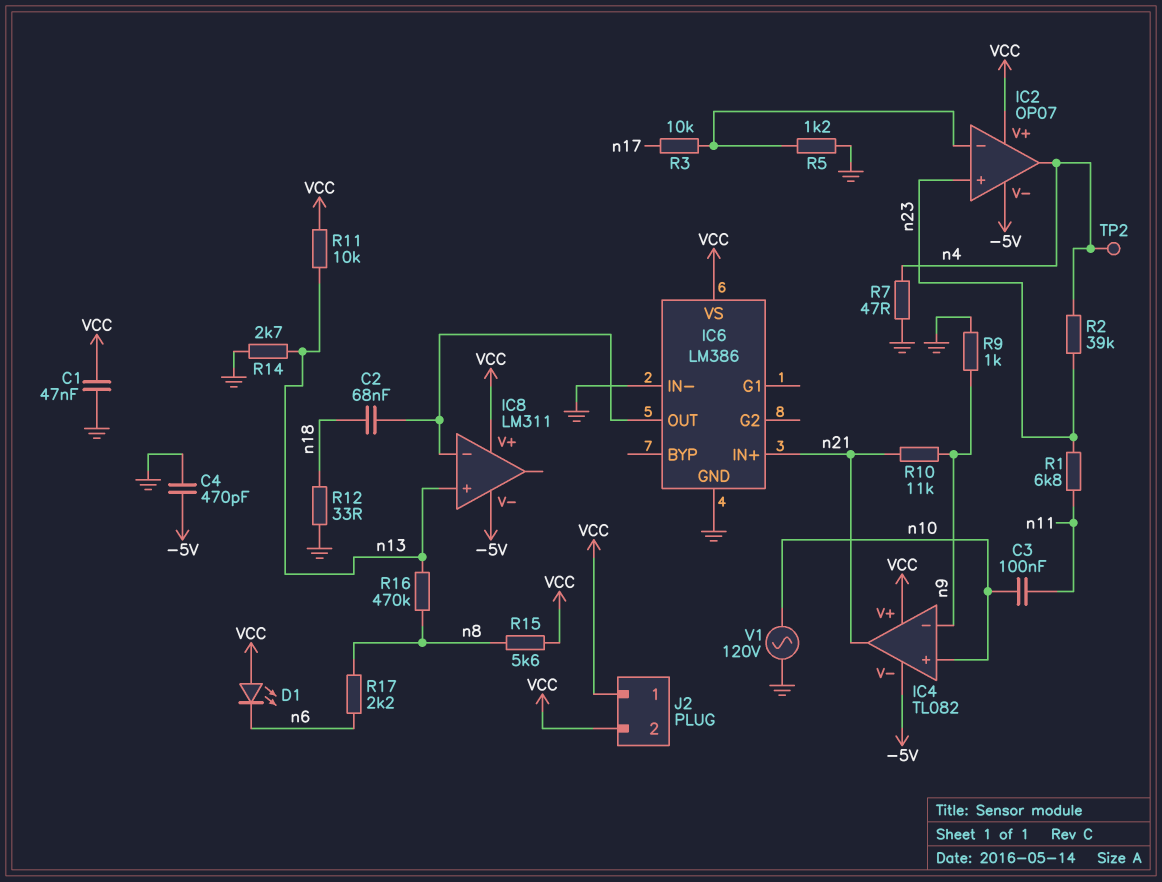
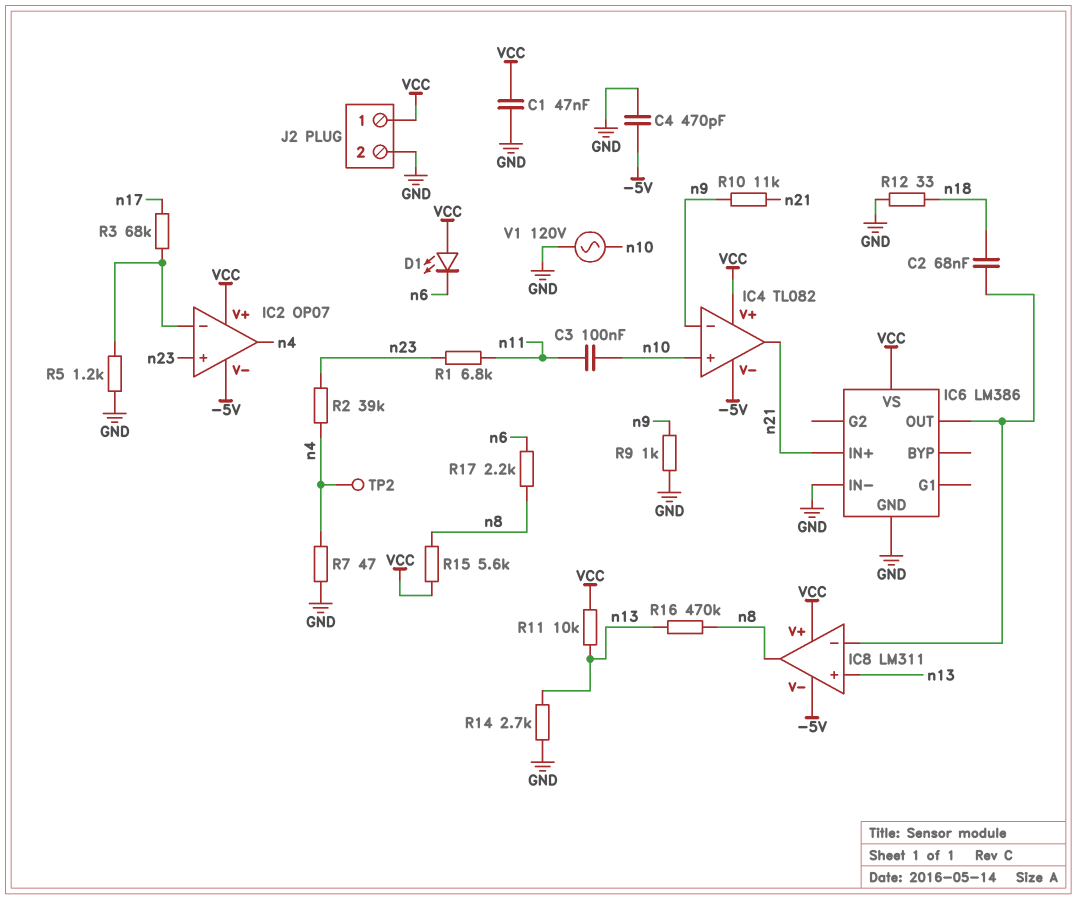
IC8 pin out: none -> n8
J2 pin 2: VCC -> GND
R3: 10k (IC2/in-, n17) -> 68k (IC2/in-, n17)

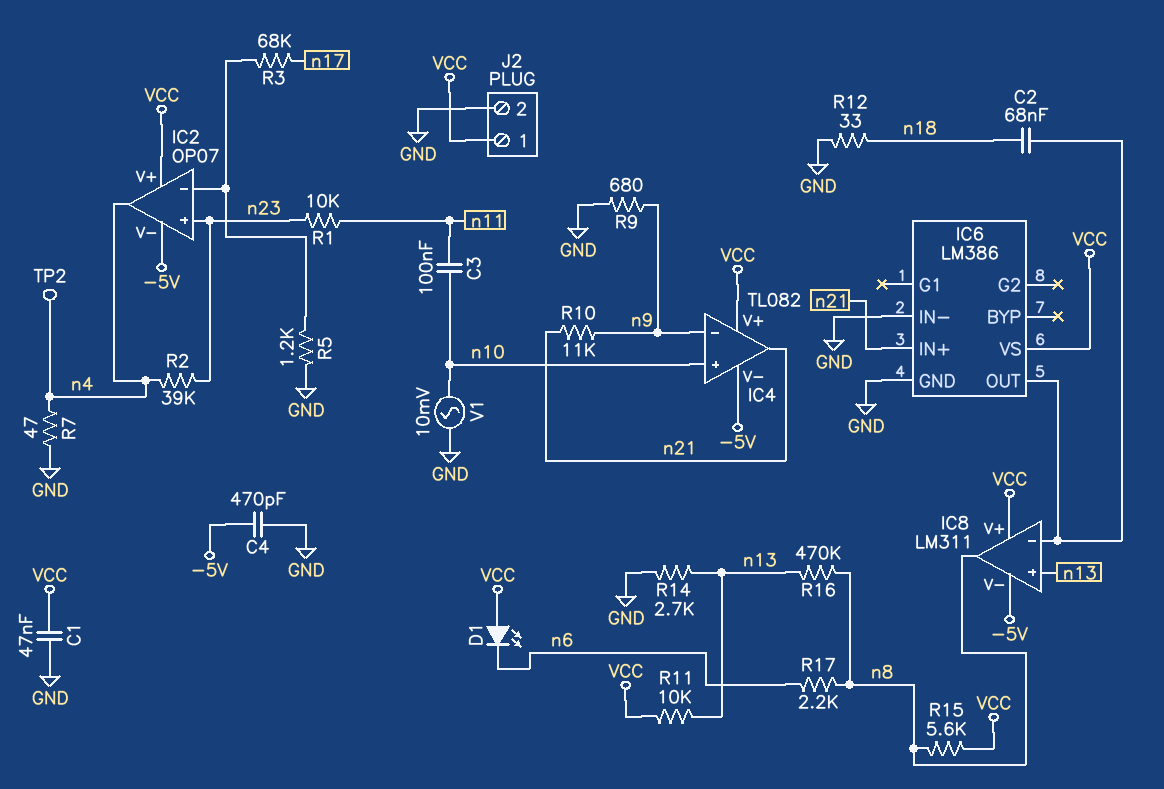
R1: 6.8k (n11, n23) -> 10k (n11, n23)
R9: 1k (GND, n9) -> 680 (GND, n9)
V1: AC 120V (GND, n10) -> AC 10mV (GND, n10)

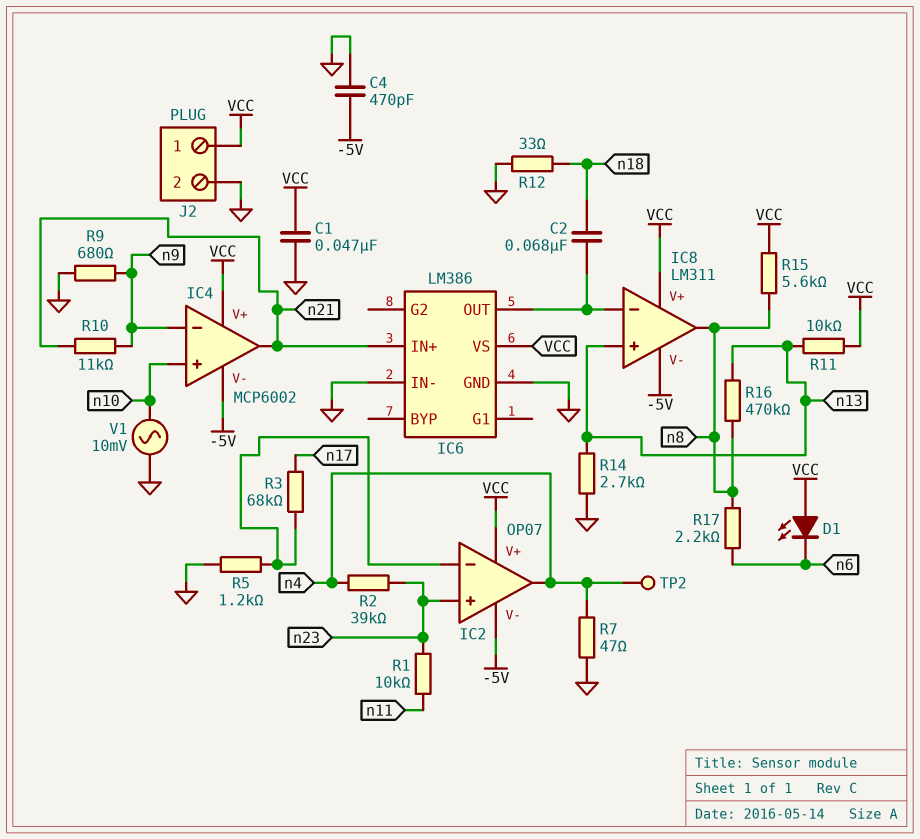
C3: 100nF (n10, n11) -> none
IC4: TL082 -> MCP6002

